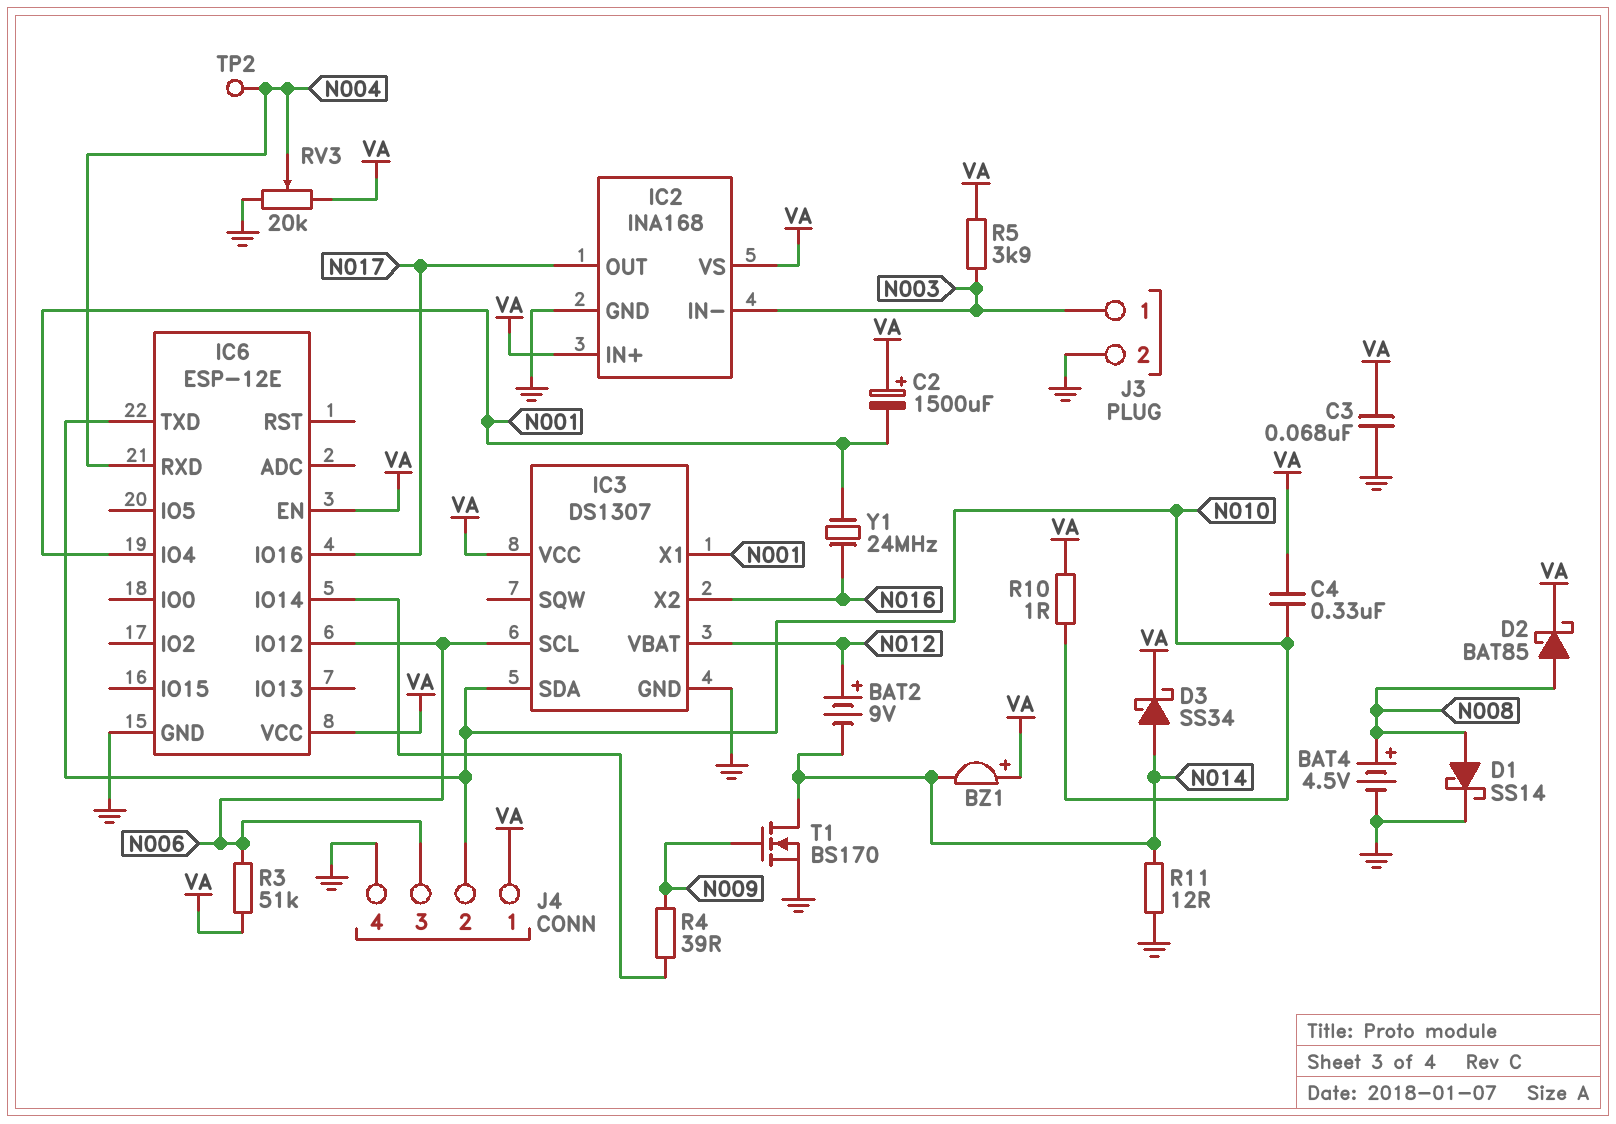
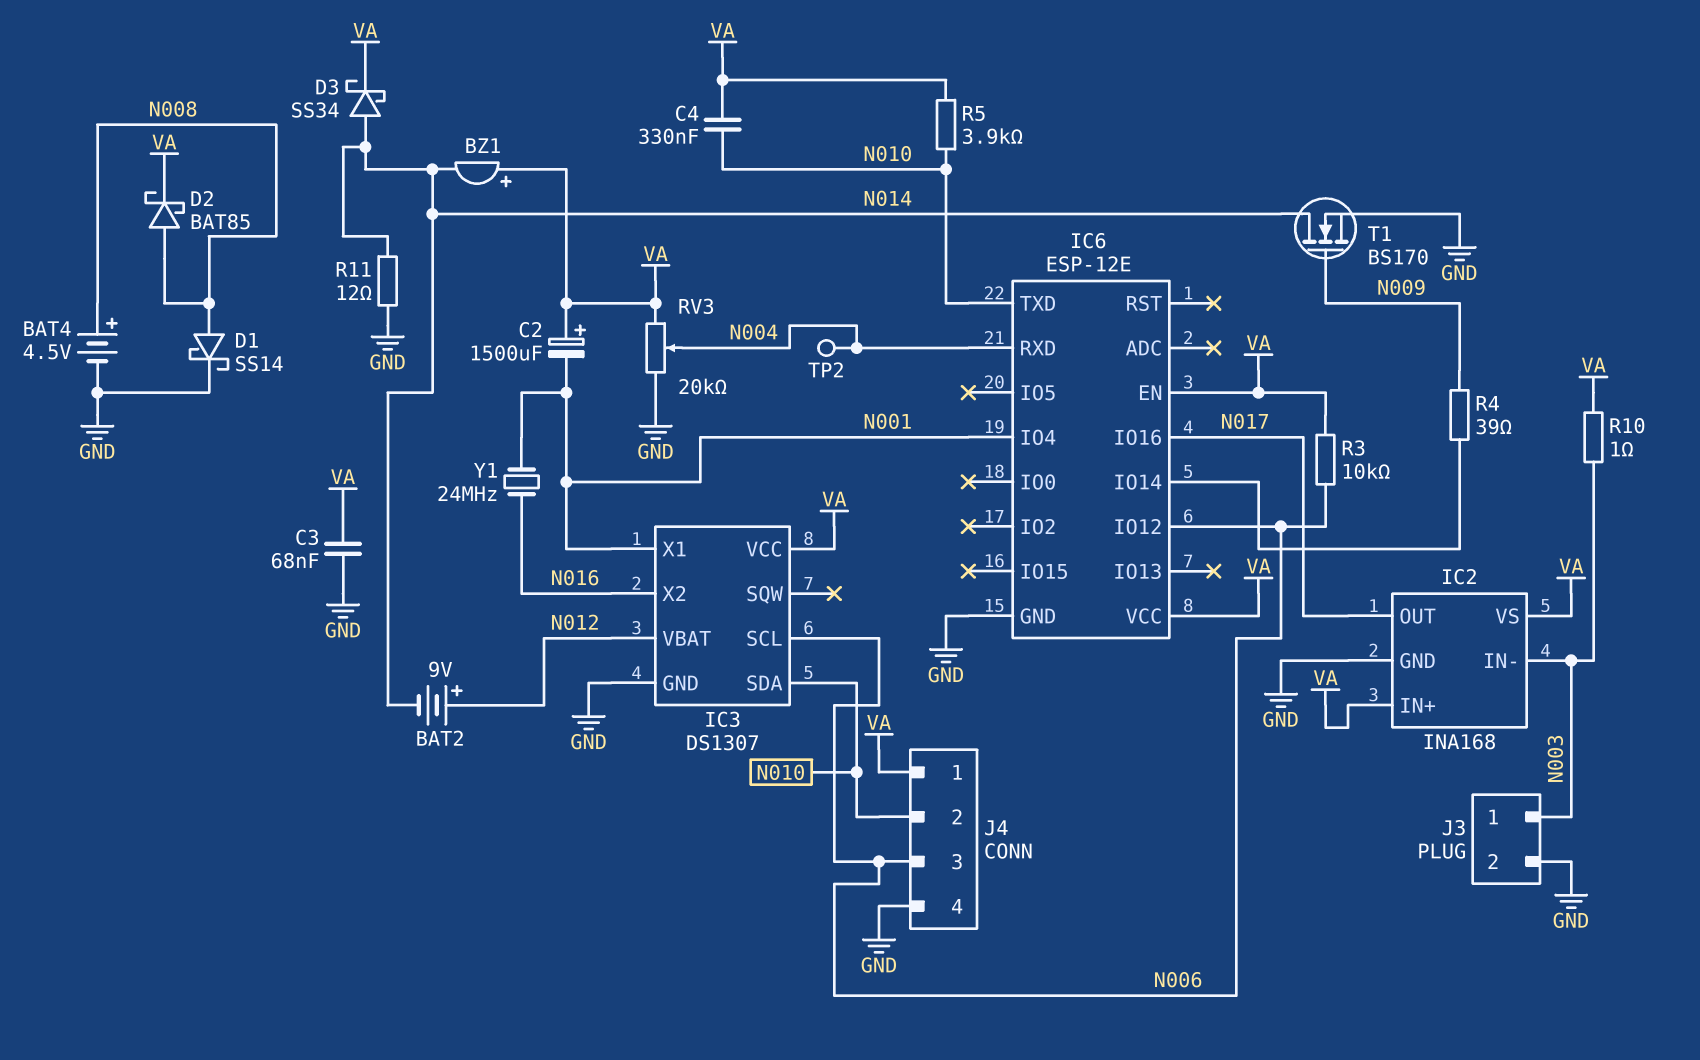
R3: 51k (N006, VA) -> 10k (N006, VA)
R5: 3.9k (N003, VA) -> 3.9k (N010, VA)
R10: 1 (N010, VA) -> 1 (N003, VA)

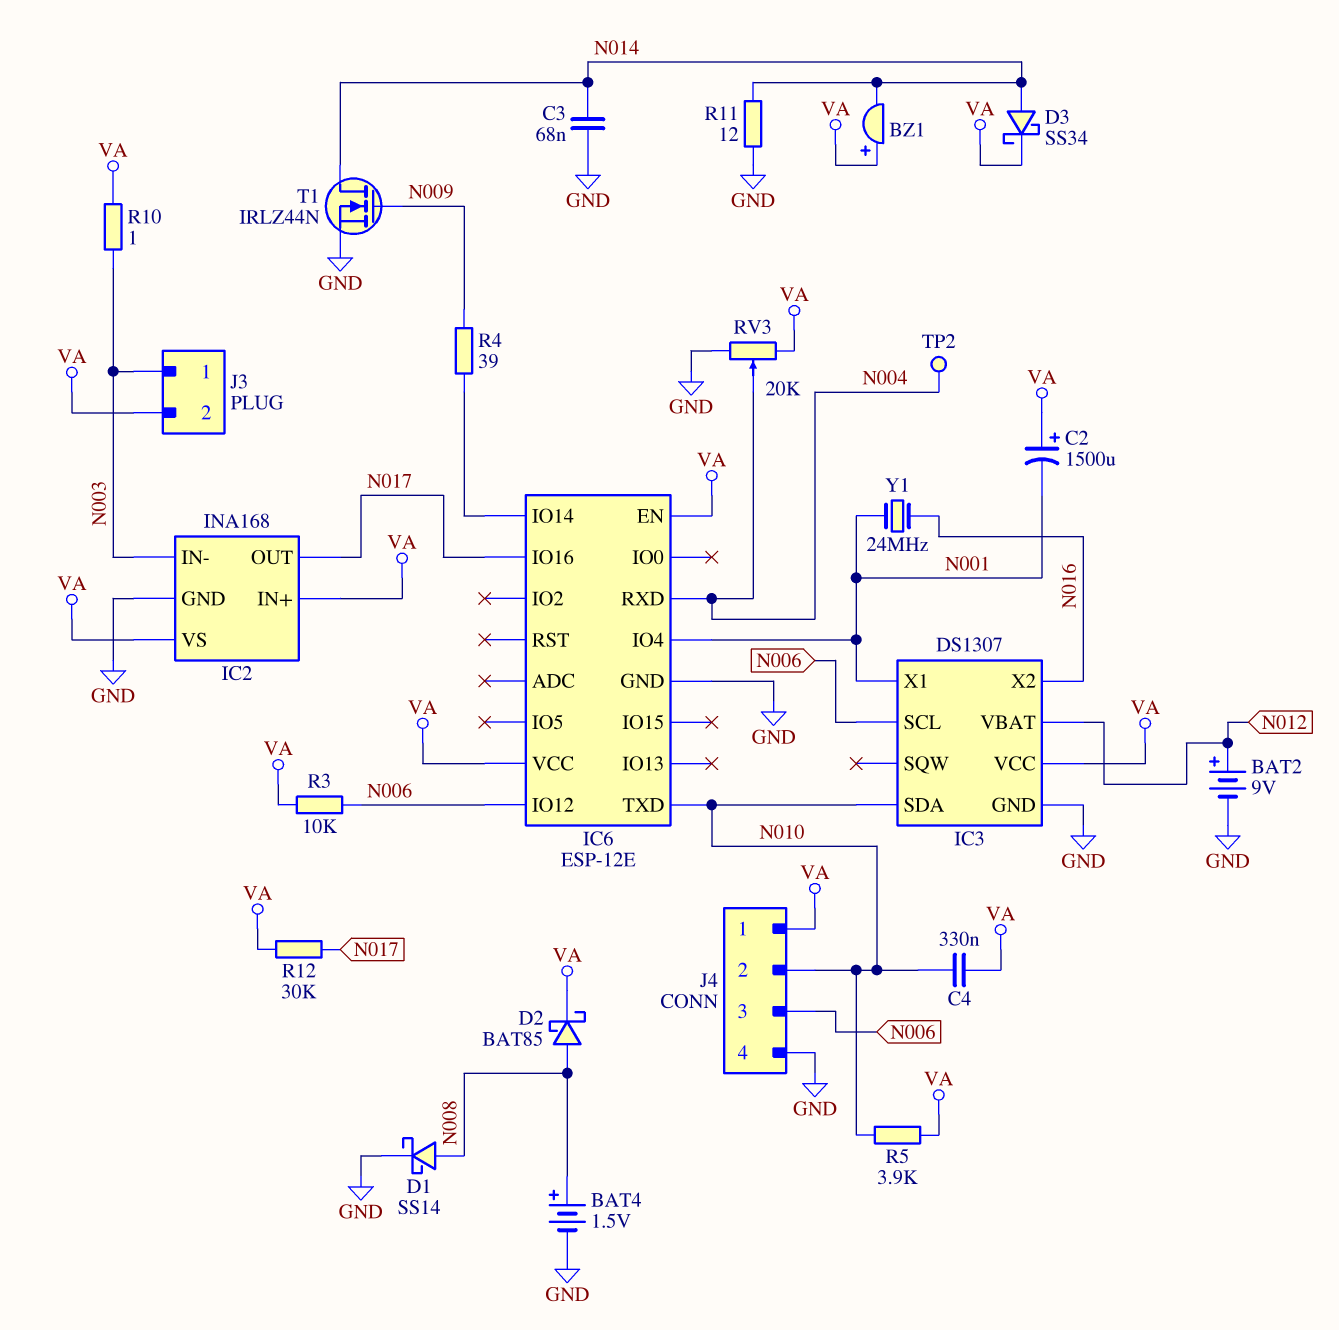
BAT2: 9V (plus N012, minus N014) -> 9V (plus N012, minus GND)
BAT4: 4.5V (plus N008, minus GND) -> 1.5V (plus N008, minus GND)
C3: 68nF (GND, VA) -> 68nF (GND, N014)
J3 pin 2: GND -> VA
R12: none -> 30k (N017, VA)
T1: NMOS BS170 (G N009, D N014, S GND) -> NMOS IRLZ44N (G N009, D N014, S GND)

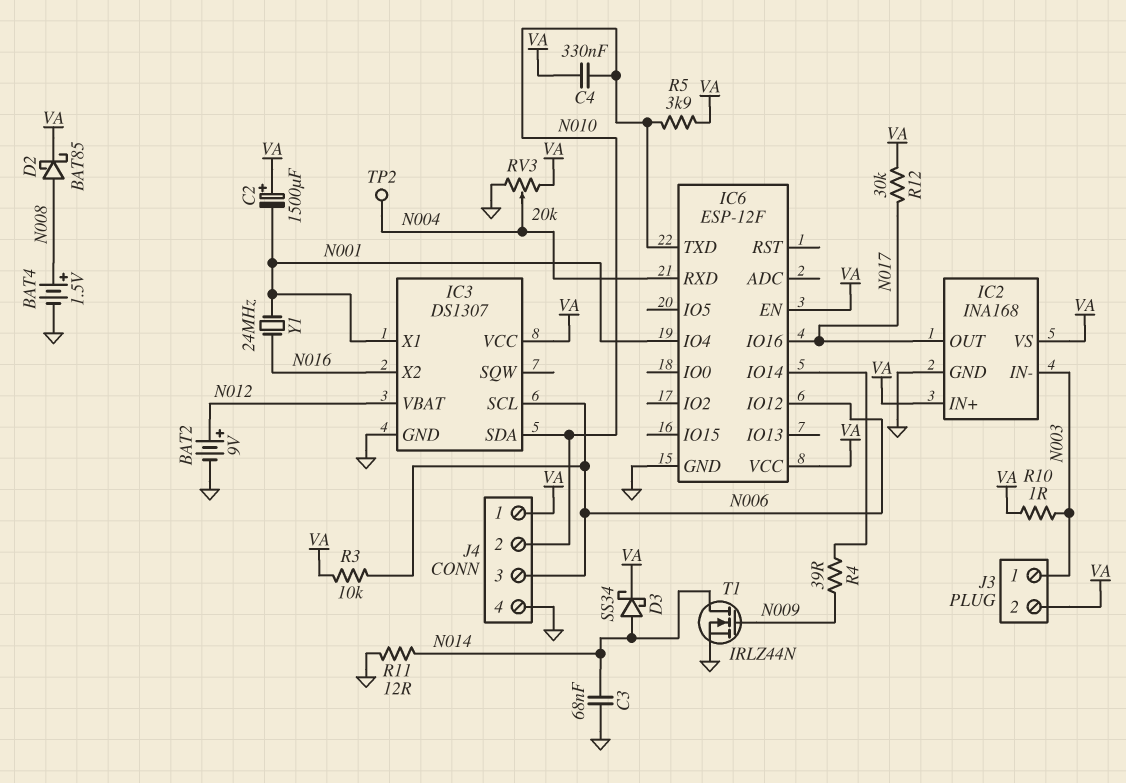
BZ1: buzzer (plus VA, minus N014) -> none
D1: schottky SS14 (A N008, K GND) -> none
IC6: ESP-12E -> ESP-12F

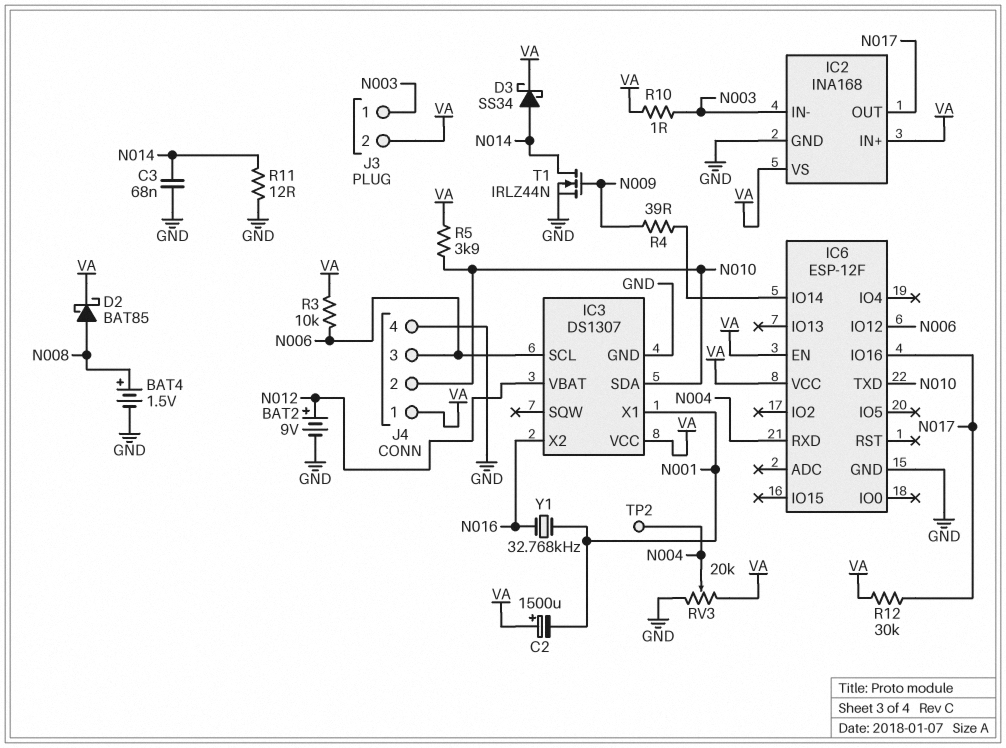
C4: 330nF (N010, VA) -> none
IC6 pin IO4: N001 -> none
Y1: 24MHz (N001, N016) -> 32.768kHz (N001, N016)

